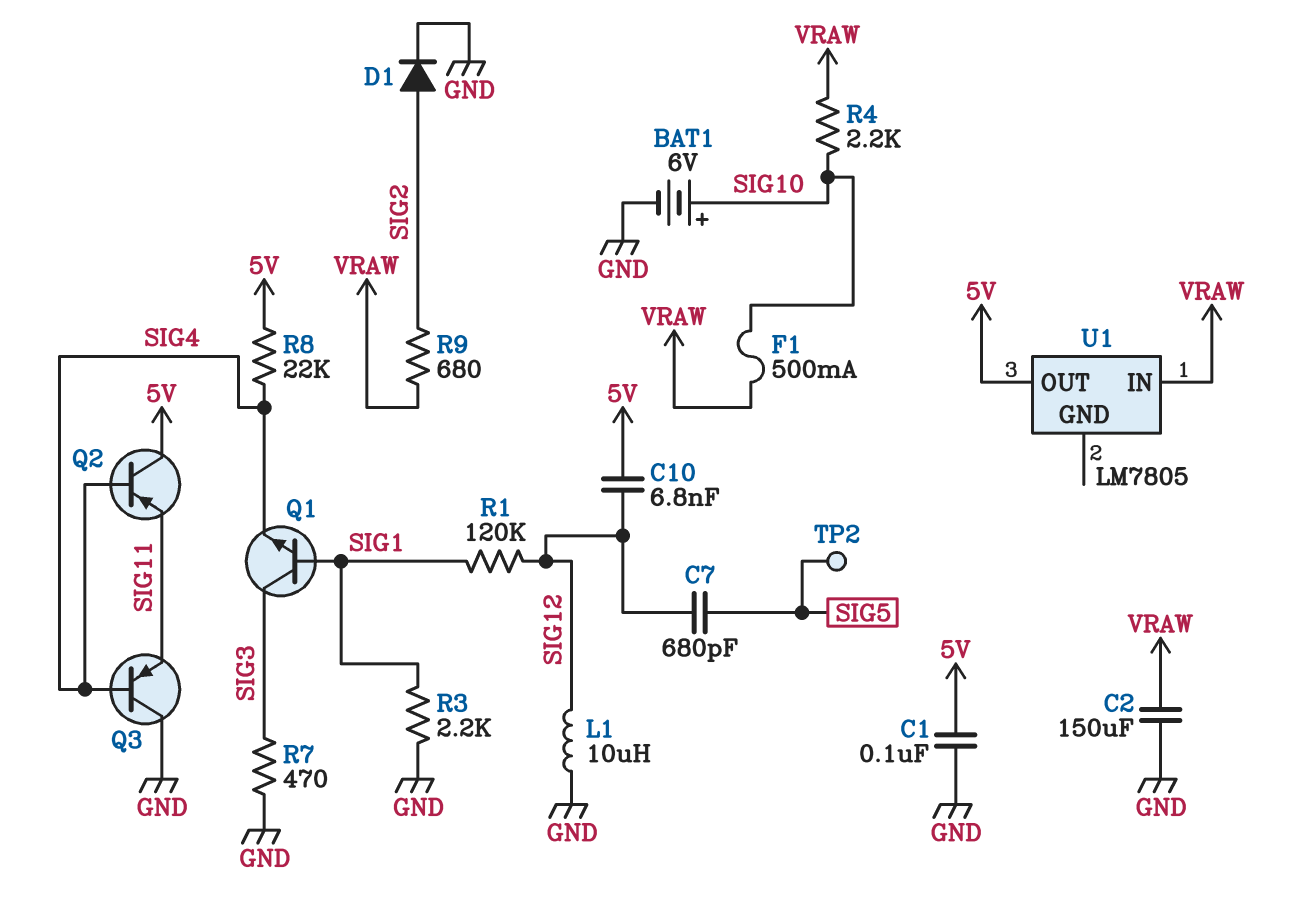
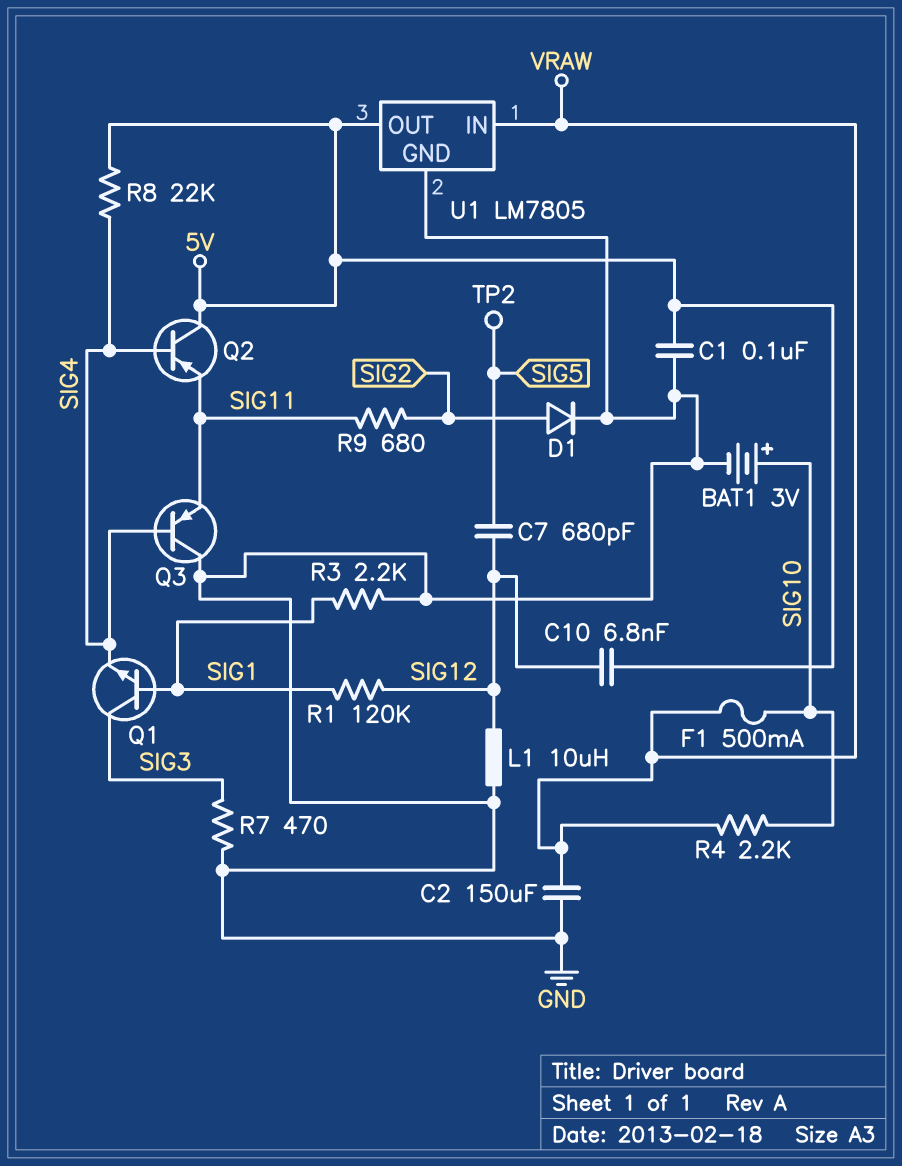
BAT1: 6V (plus SIG10, minus GND) -> 3V (plus SIG10, minus GND)
R9: 680 (SIG2, VRAW) -> 680 (SIG2, SIG11)
U1 pin GND: none -> GND

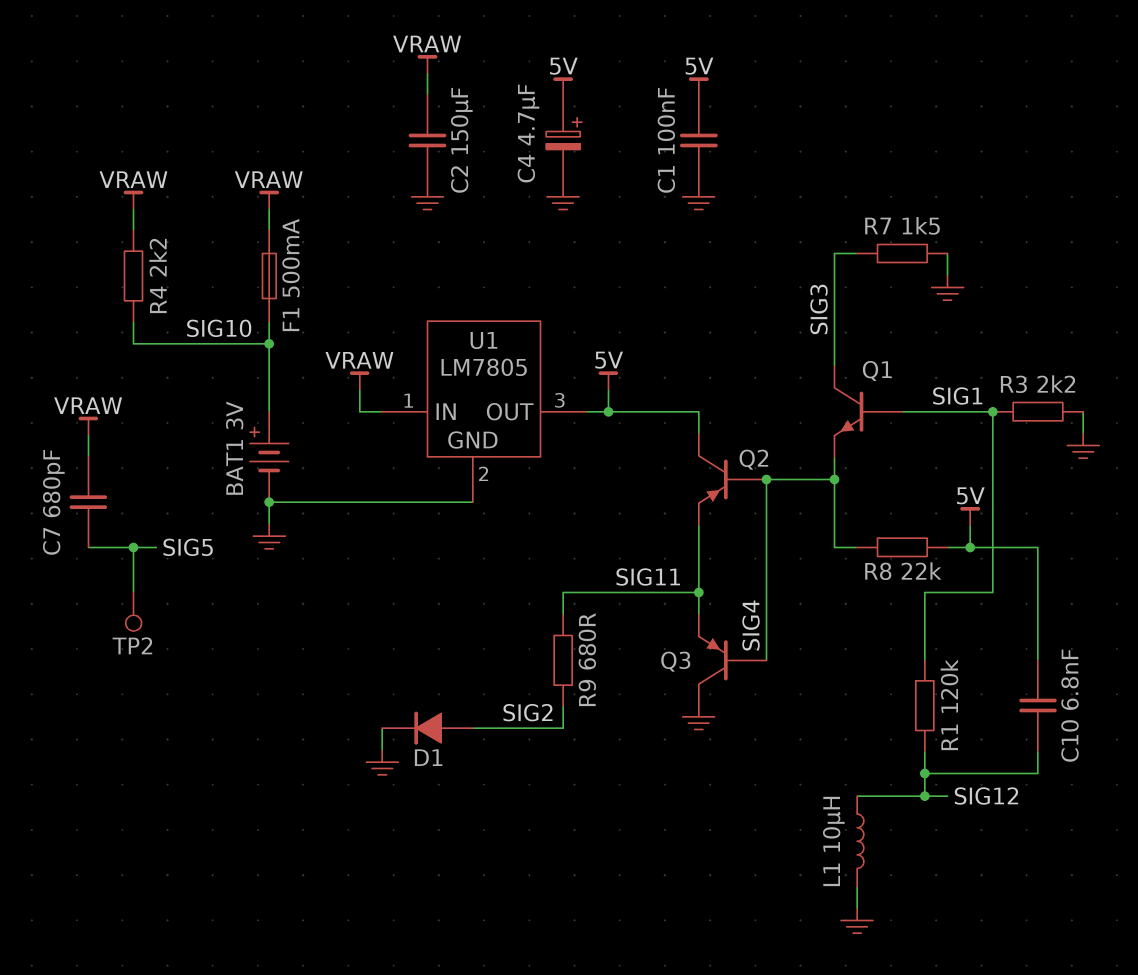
C4: none -> 4.7uF (plus 5V, minus GND)
C7: 680pF (SIG5, SIG12) -> 680pF (SIG5, VRAW)
R7: 470 (GND, SIG3) -> 1.5k (GND, SIG3)

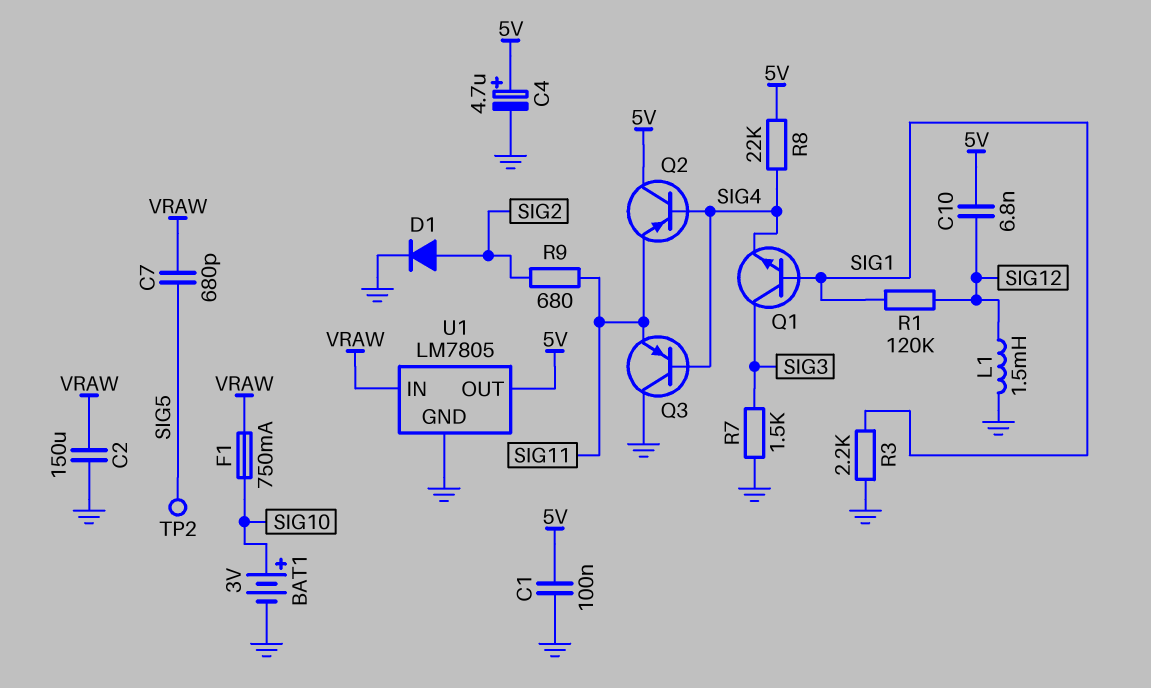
F1: 500mA (SIG10, VRAW) -> 750mA (SIG10, VRAW)
L1: 10uH (GND, SIG12) -> 1.5mH (GND, SIG12)
R4: 2.2k (SIG10, VRAW) -> none

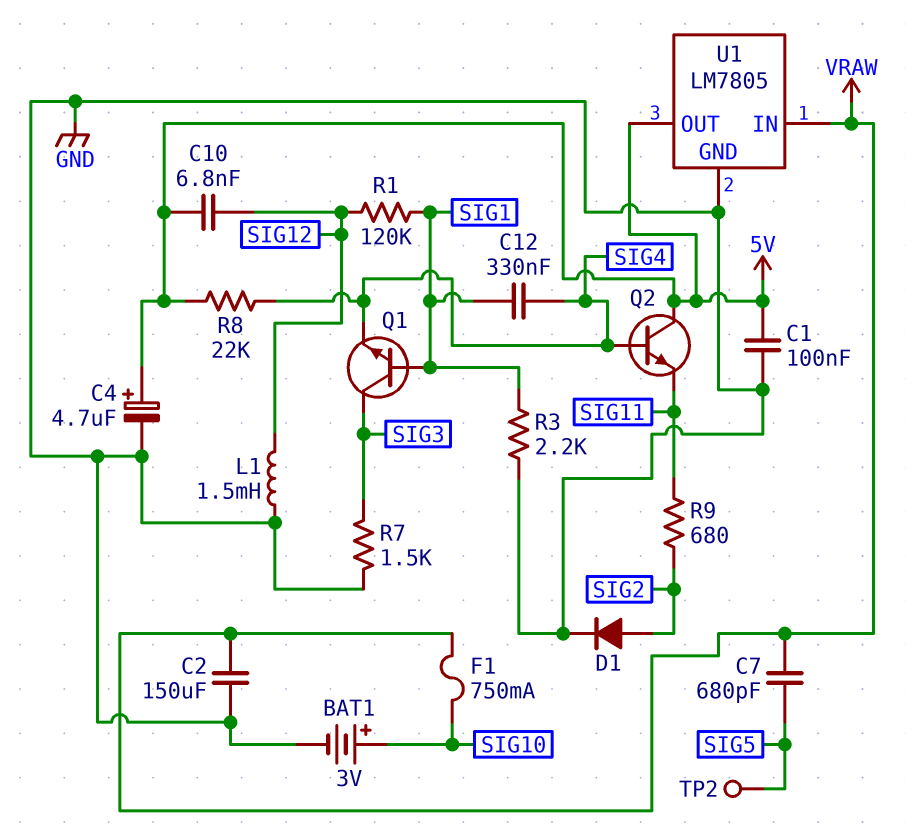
C12: none -> 330nF (SIG1, SIG4)
Q2: PNP (B SIG4, C 5V, E SIG11) -> NPN (B SIG4, C 5V, E SIG11)
Q3: PNP (B SIG4, C GND, E SIG11) -> none

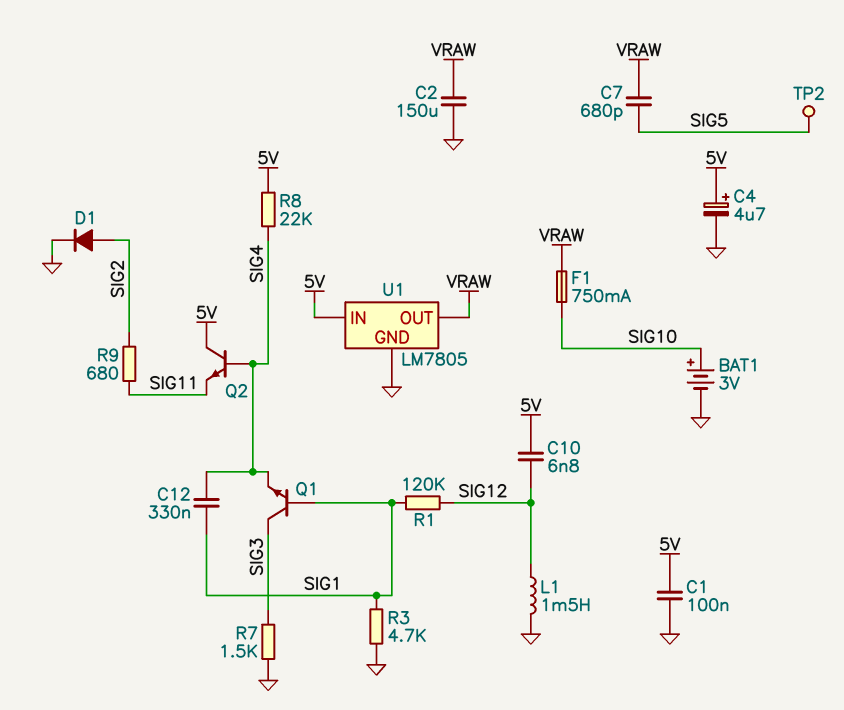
R3: 2.2k (GND, SIG1) -> 4.7k (GND, SIG1)
U1 pin IN: VRAW -> 5V
U1 pin OUT: 5V -> VRAW

